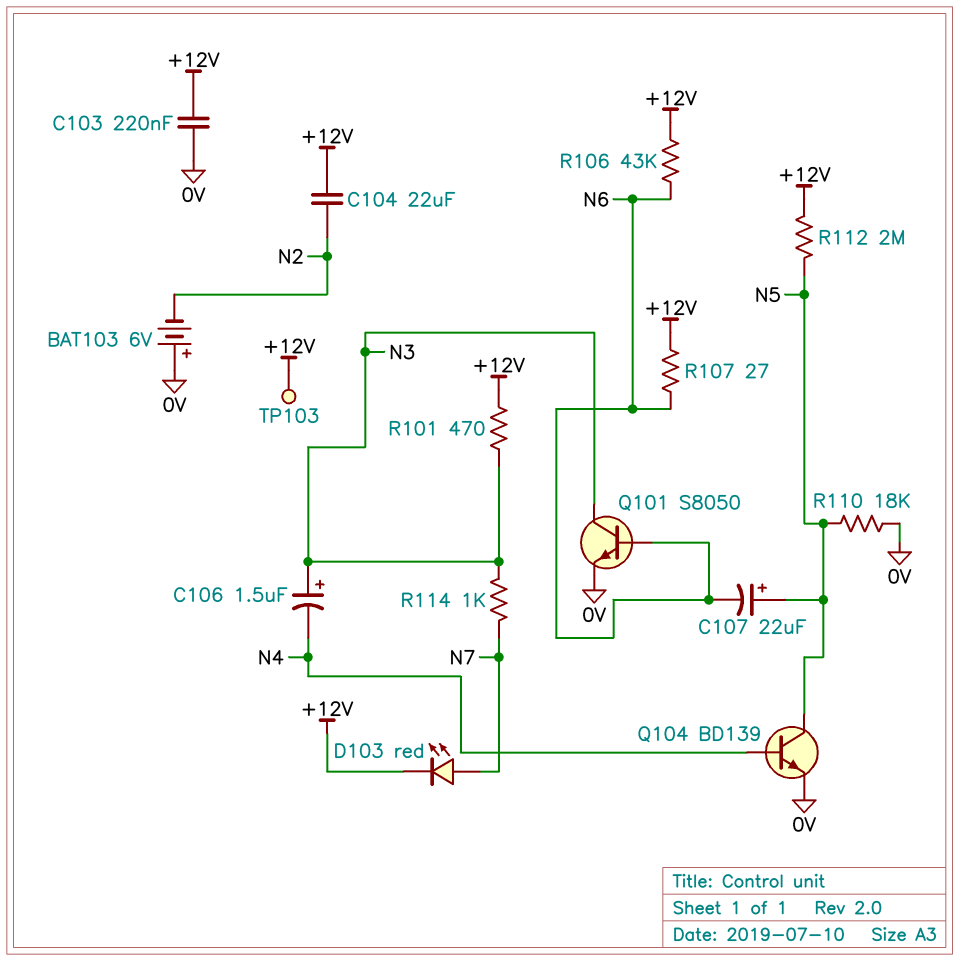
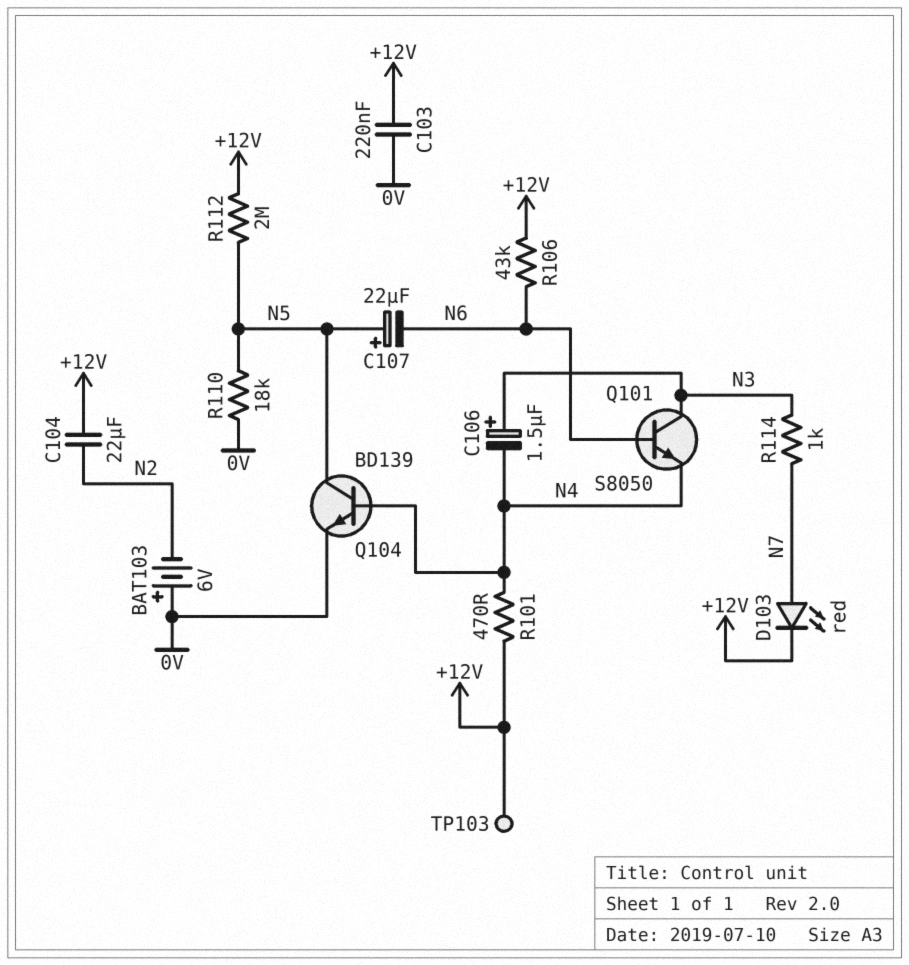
Q101: NPN S8050 (B N6, C N3, E 0V) -> NPN S8050 (B N6, C N3, E N4)
R101: 470 (+12V, N3) -> 470 (+12V, N4)
R107: 27 (+12V, N6) -> none

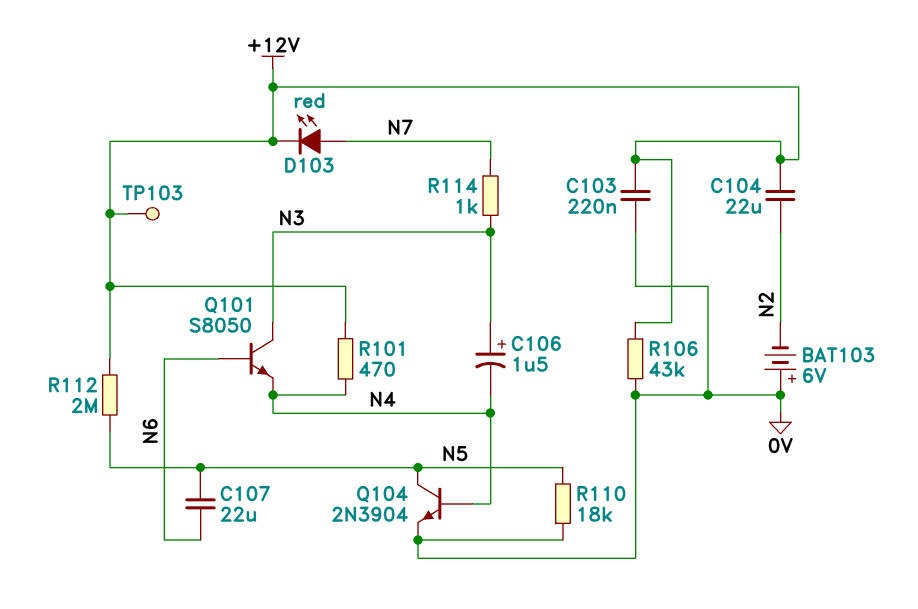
C107: 22uF (plus N5, minus N6) -> 22uF (N5, N6)
Q104: NPN BD139 (B N4, C N5, E 0V) -> NPN 2N3904 (B N4, C N5, E 0V)
R106: 43k (+12V, N6) -> 43k (+12V, 0V)

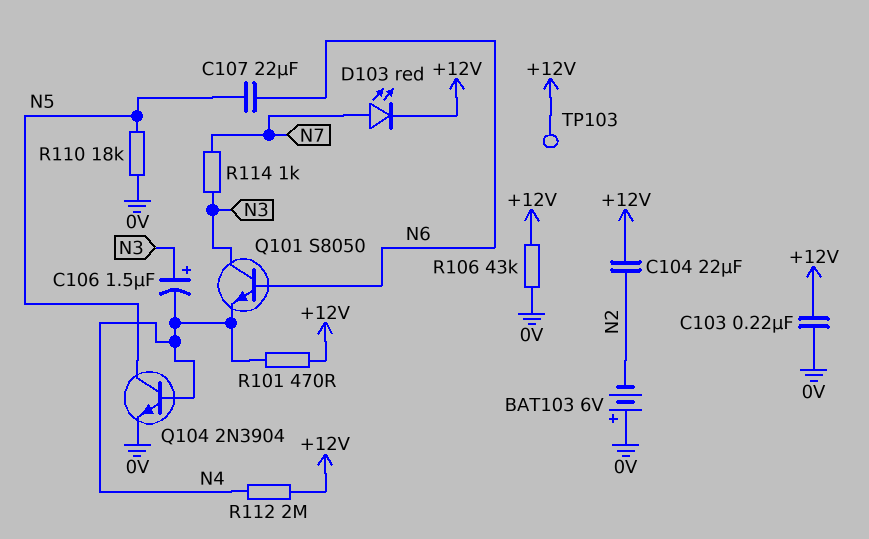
R112: 2M (+12V, N5) -> 2M (+12V, N4)

